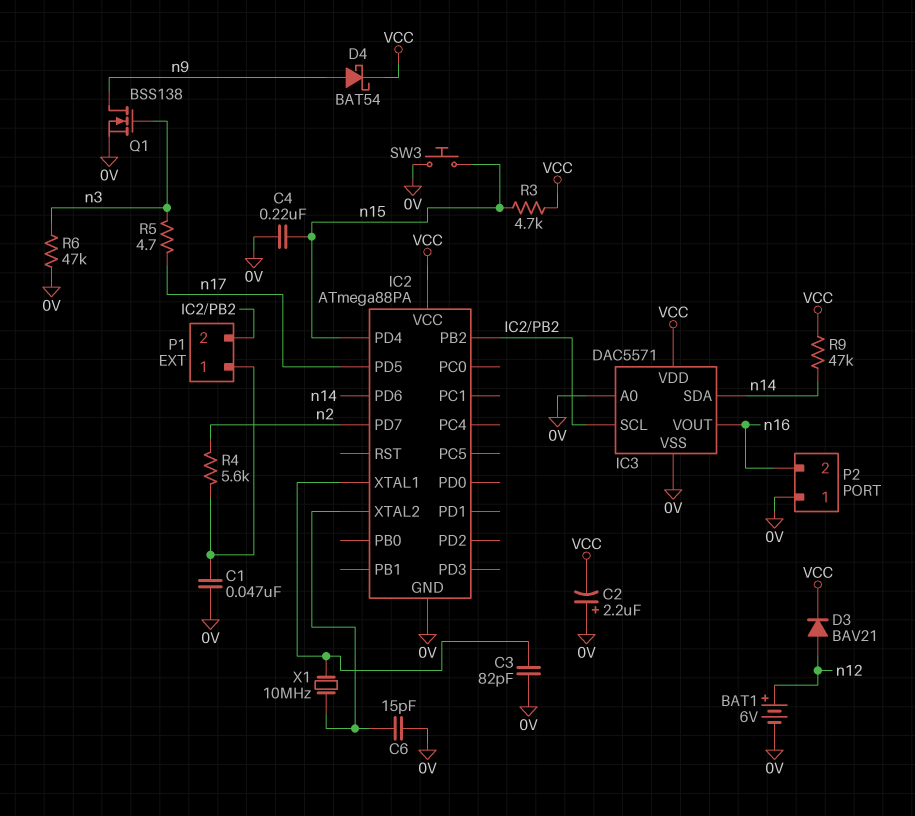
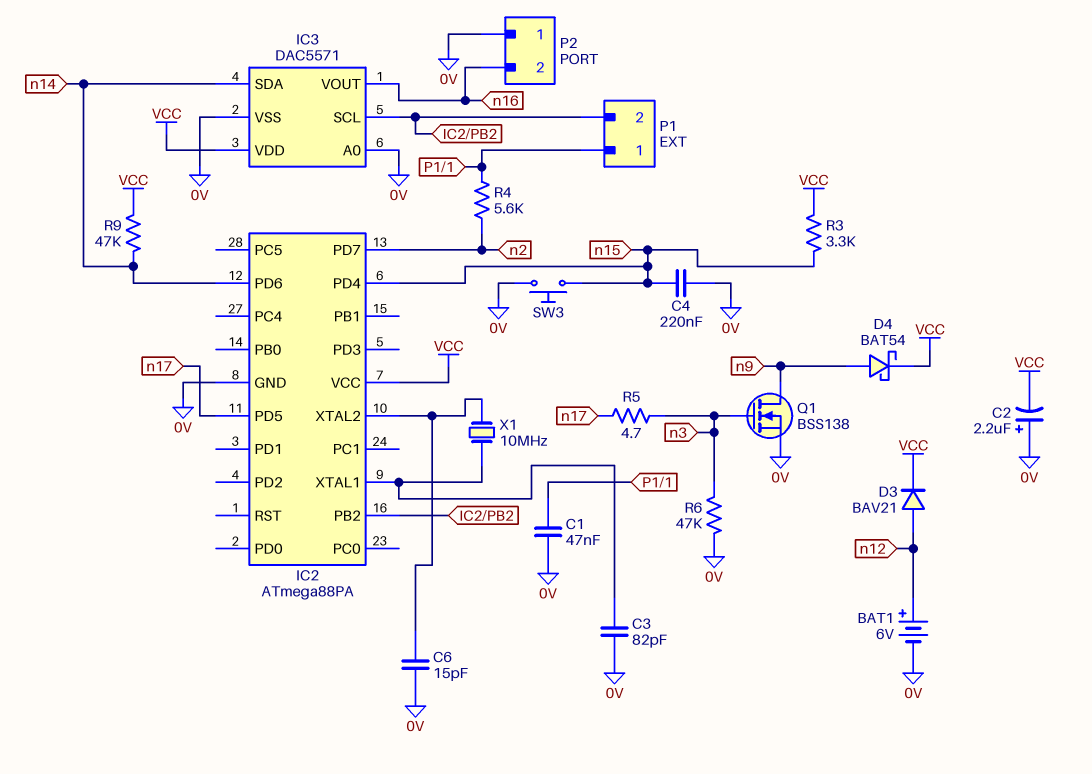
R3: 4.7k (VCC, n15) -> 3.3k (VCC, n15)

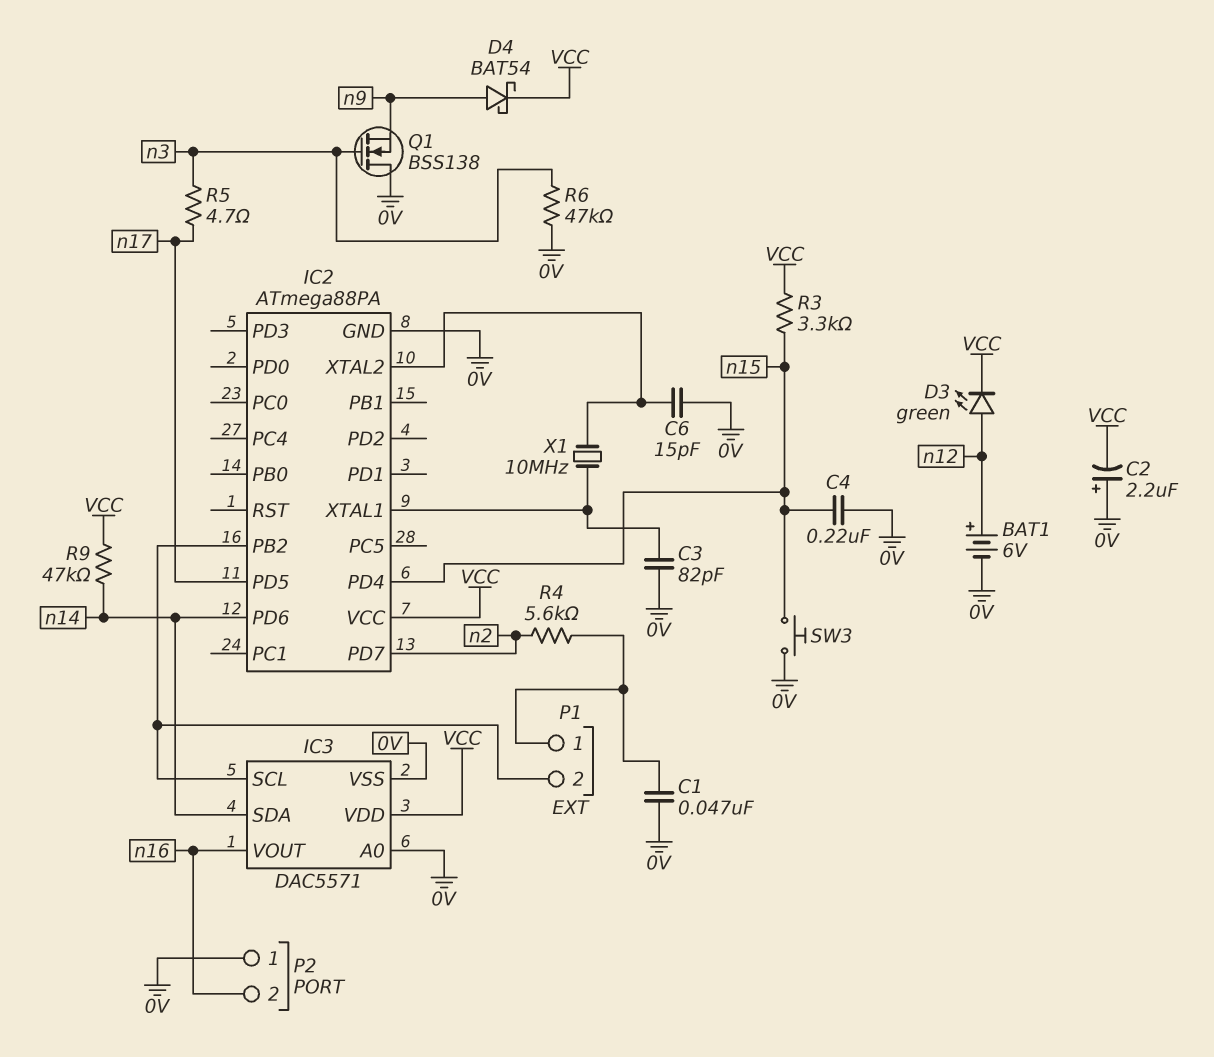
D3: diode BAV21 (A n12, K VCC) -> LED green (A n12, K VCC)
Q1: NMOS BSS138 (G n3, D n9, S 0V) -> NMOS BSS138 (G n3, D 0V, S n9)

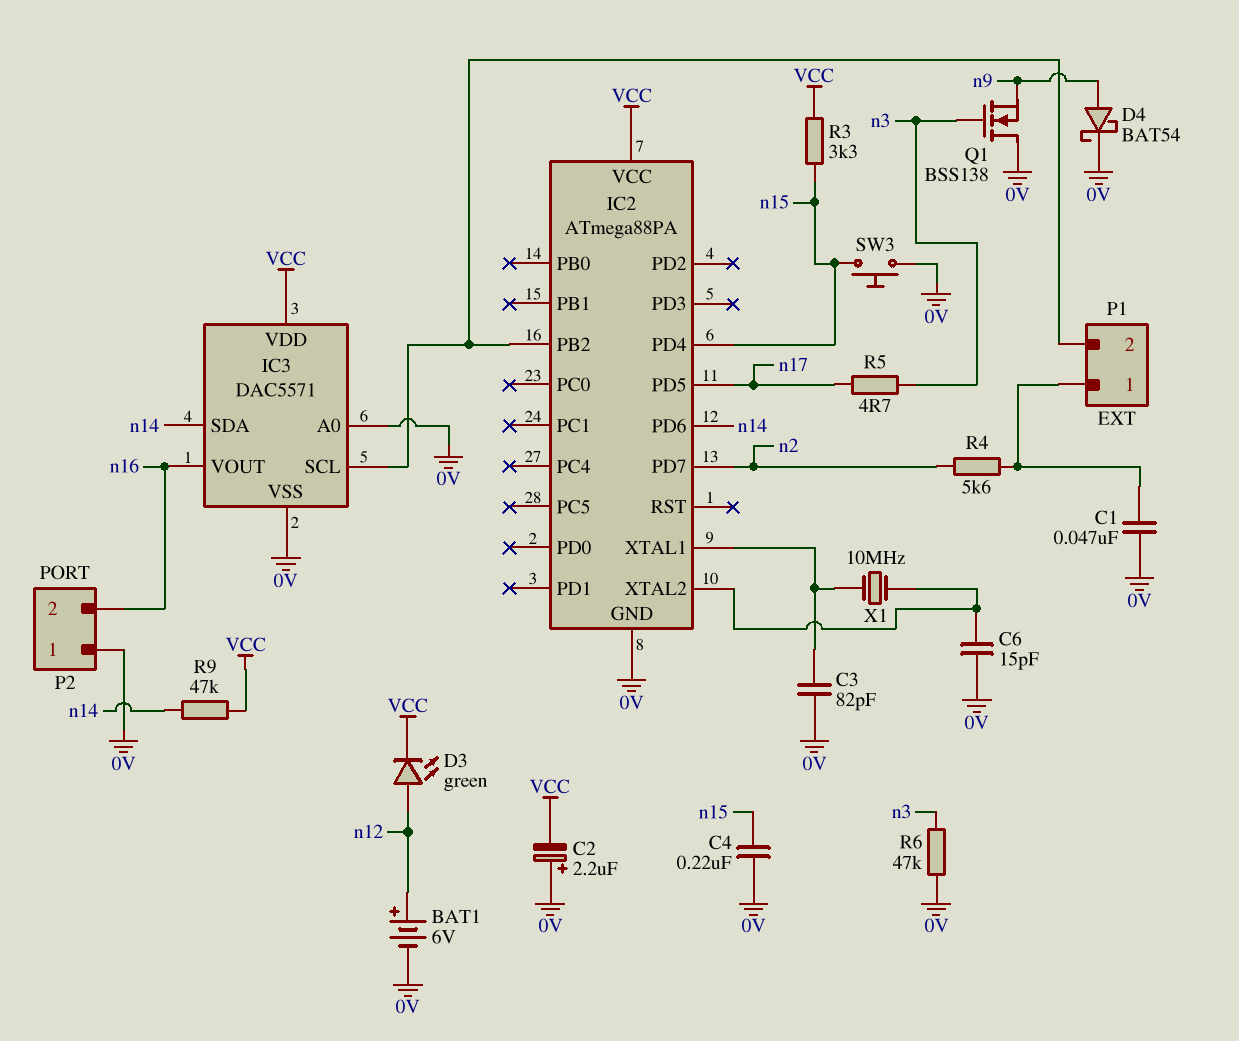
D4: schottky BAT54 (A n9, K VCC) -> schottky BAT54 (A n9, K 0V)

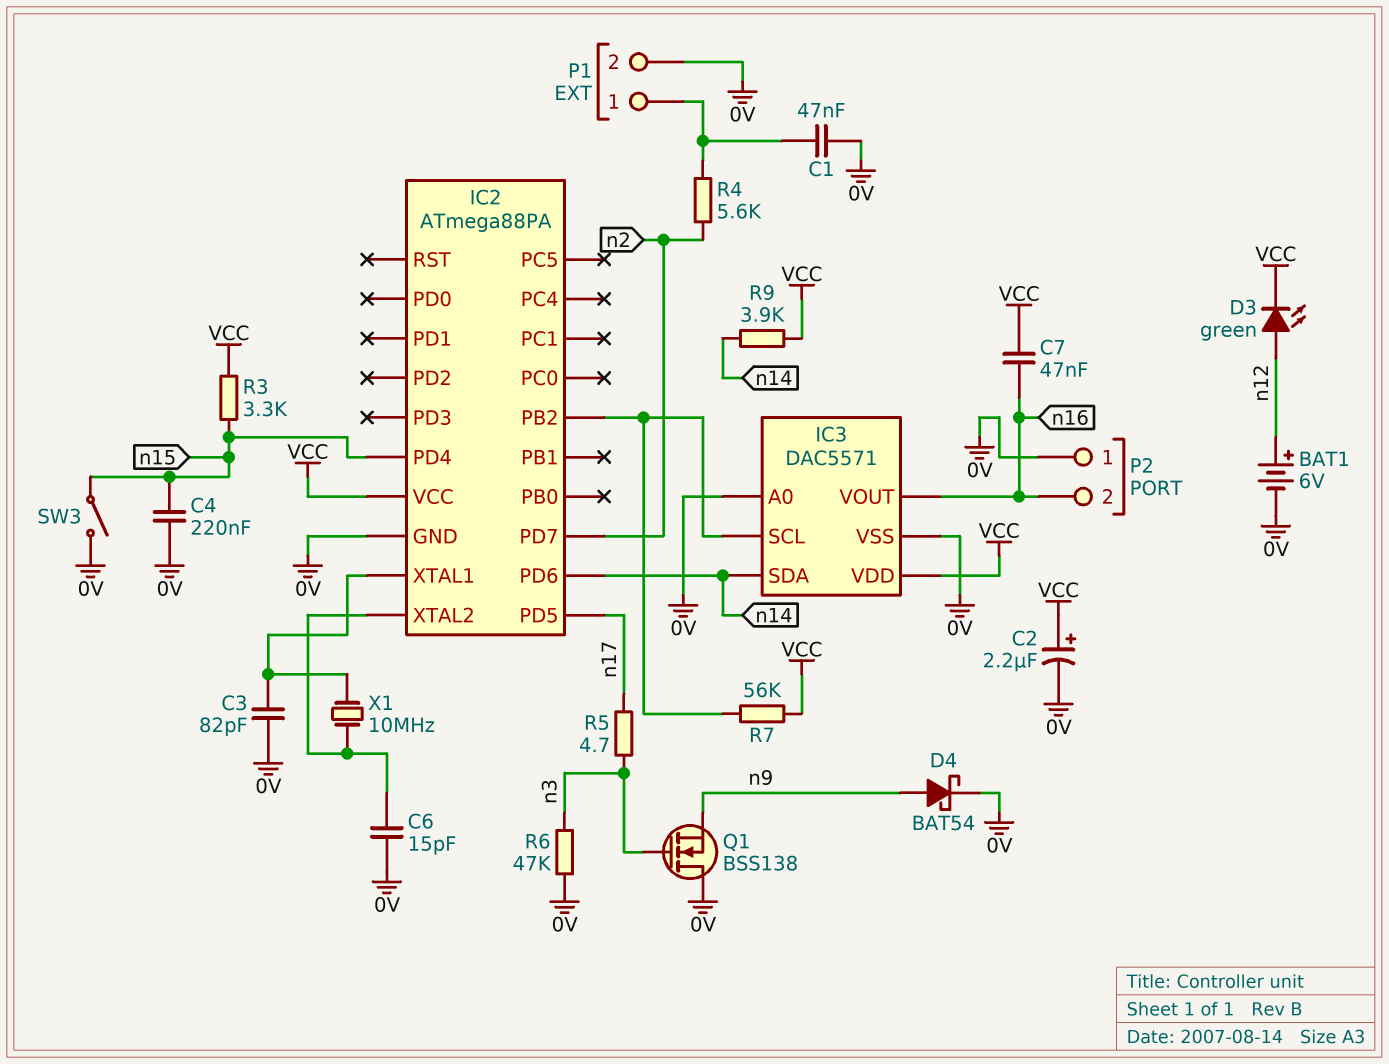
C2: 2.2uF (plus 0V, minus VCC) -> 2.2uF (plus VCC, minus 0V)
C7: none -> 47nF (VCC, n16)
P1 pin 2: IC2/PB2 -> 0V
R7: none -> 56k (IC2/PB2, VCC)
R9: 47k (VCC, n14) -> 3.9k (VCC, n14)
SW3: button (0V, n15) -> switch (0V, n15)

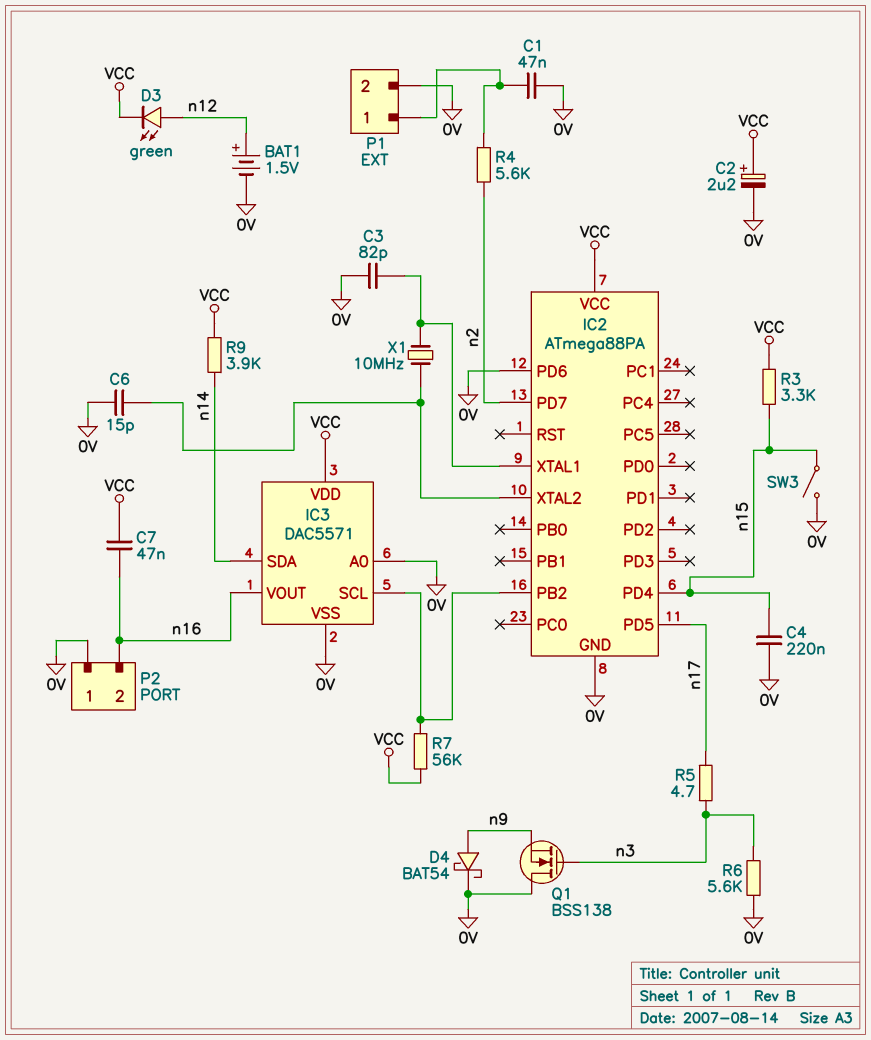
BAT1: 6V (plus n12, minus 0V) -> 1.5V (plus n12, minus 0V)
IC2 pin PD6: n14 -> 0V
R6: 47k (0V, n3) -> 5.6k (0V, n3)

